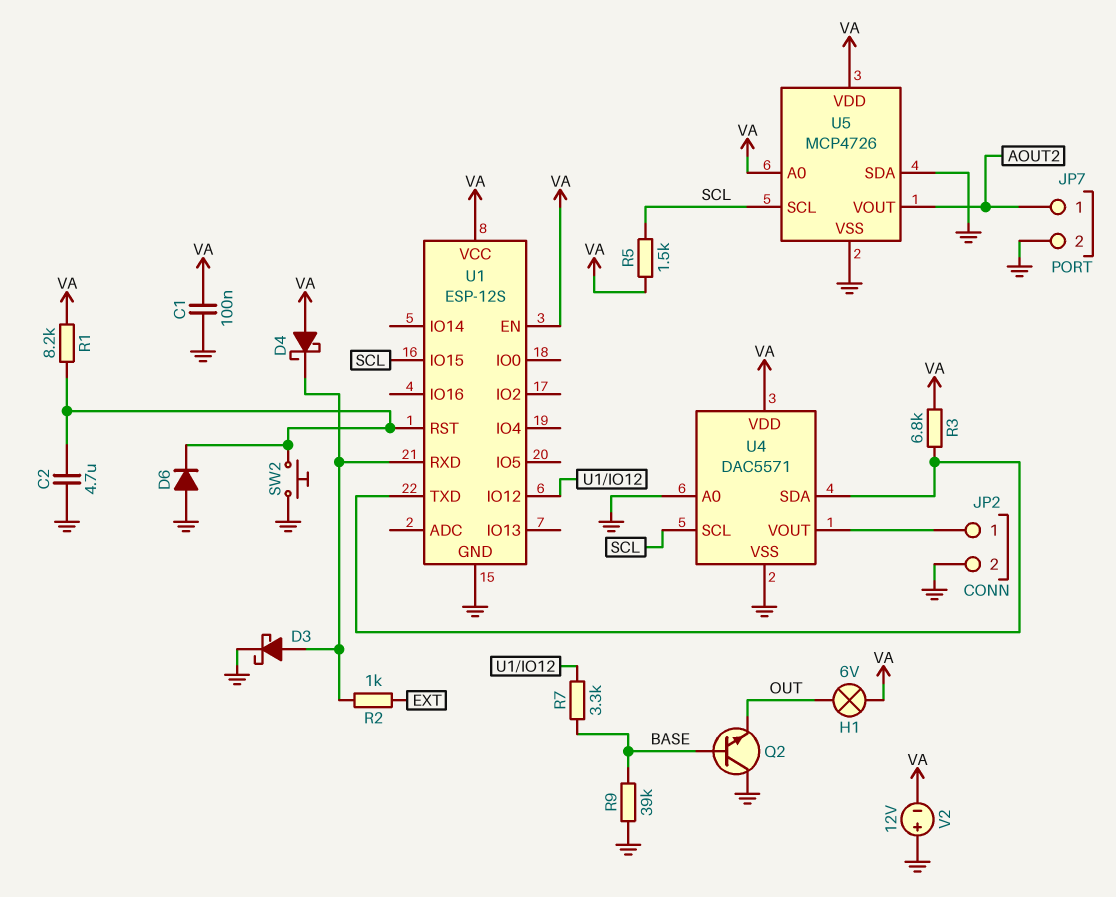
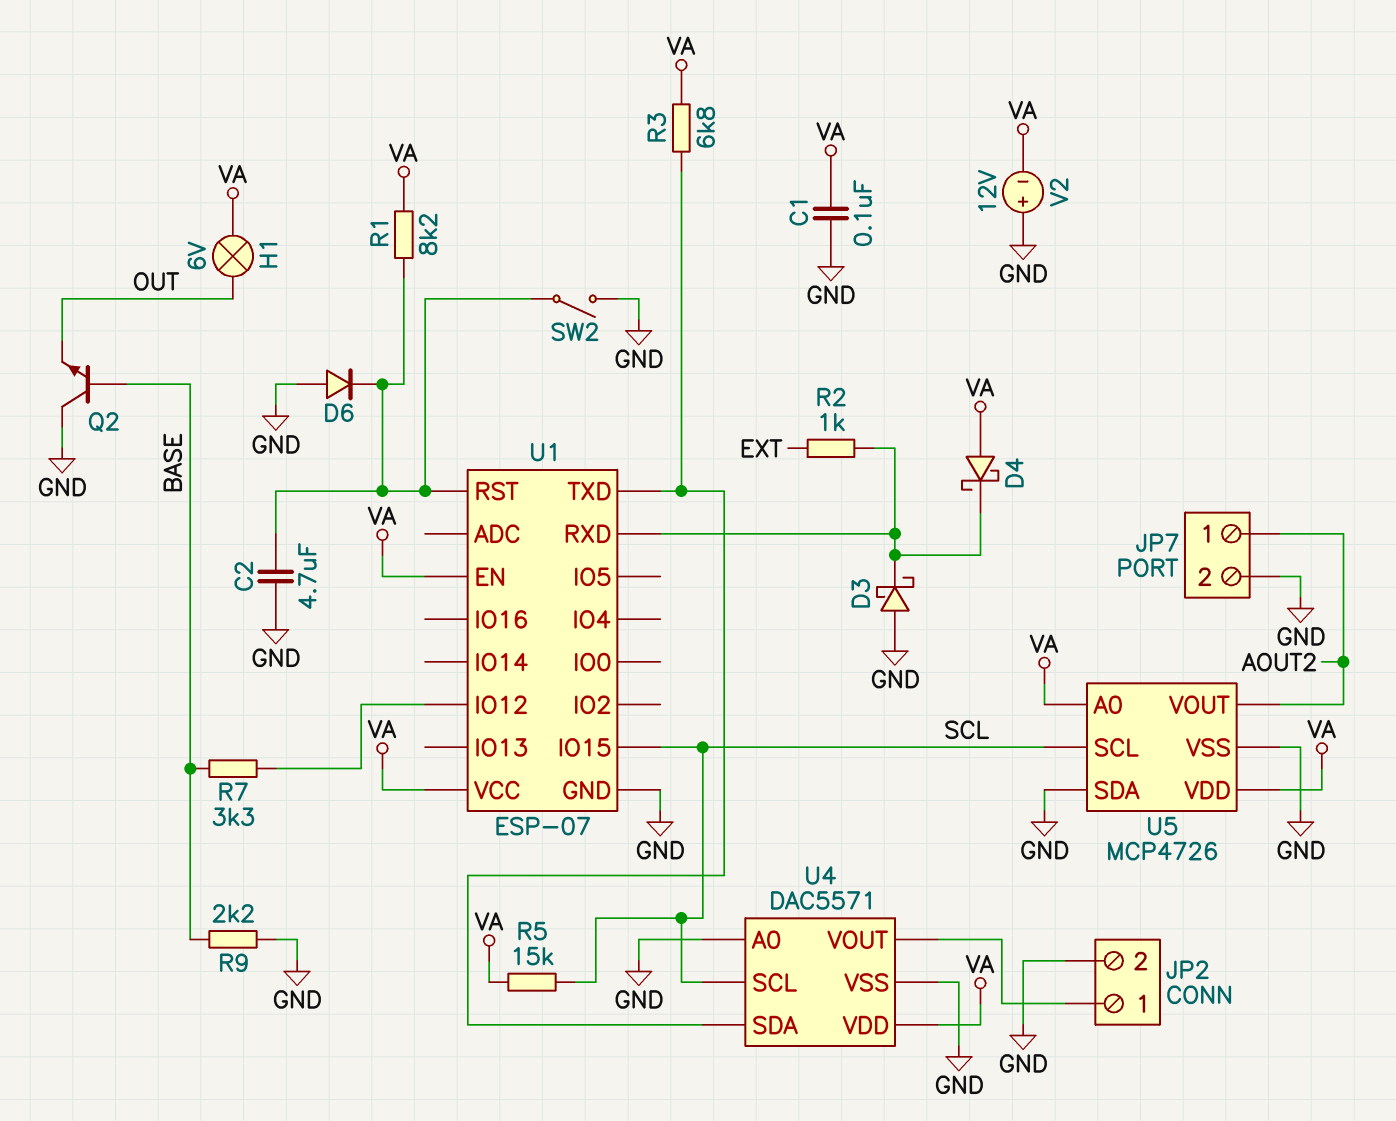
D3: schottky (A U1/RXD, K GND) -> schottky (A GND, K U1/RXD)
R5: 1.5k (SCL, VA) -> 15k (SCL, VA)
R9: 39k (BASE, GND) -> 2.2k (BASE, GND)
SW2: button (GND, U1/RST) -> switch (GND, U1/RST)
U1: ESP-12S -> ESP-07

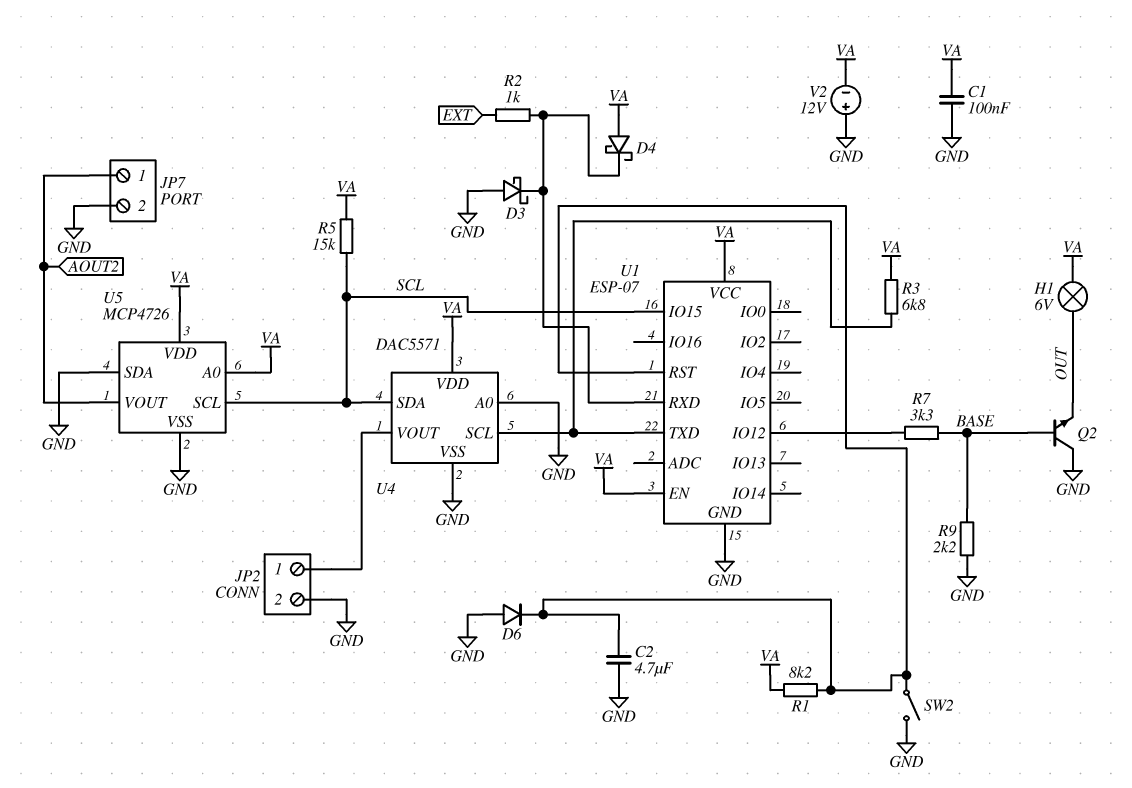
U4 pin SCL: SCL -> U1/TXD
U4 pin SDA: U1/TXD -> SCL

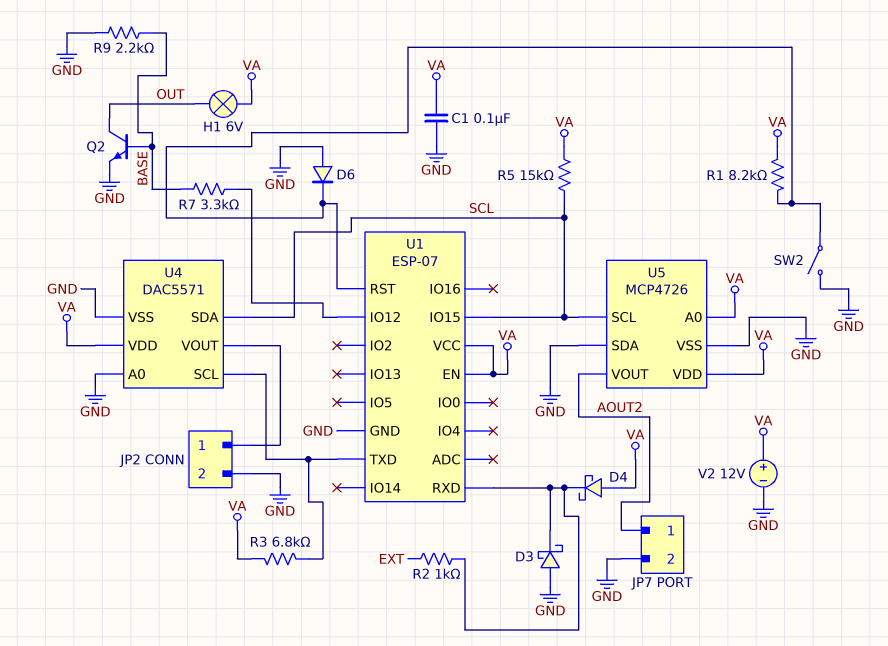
C2: 4.7uF (GND, U1/RST) -> none
Q2: NPN (B BASE, C GND, E OUT) -> NPN (B BASE, C OUT, E GND)
V2: 12V (plus GND, minus VA) -> 12V (plus VA, minus GND)

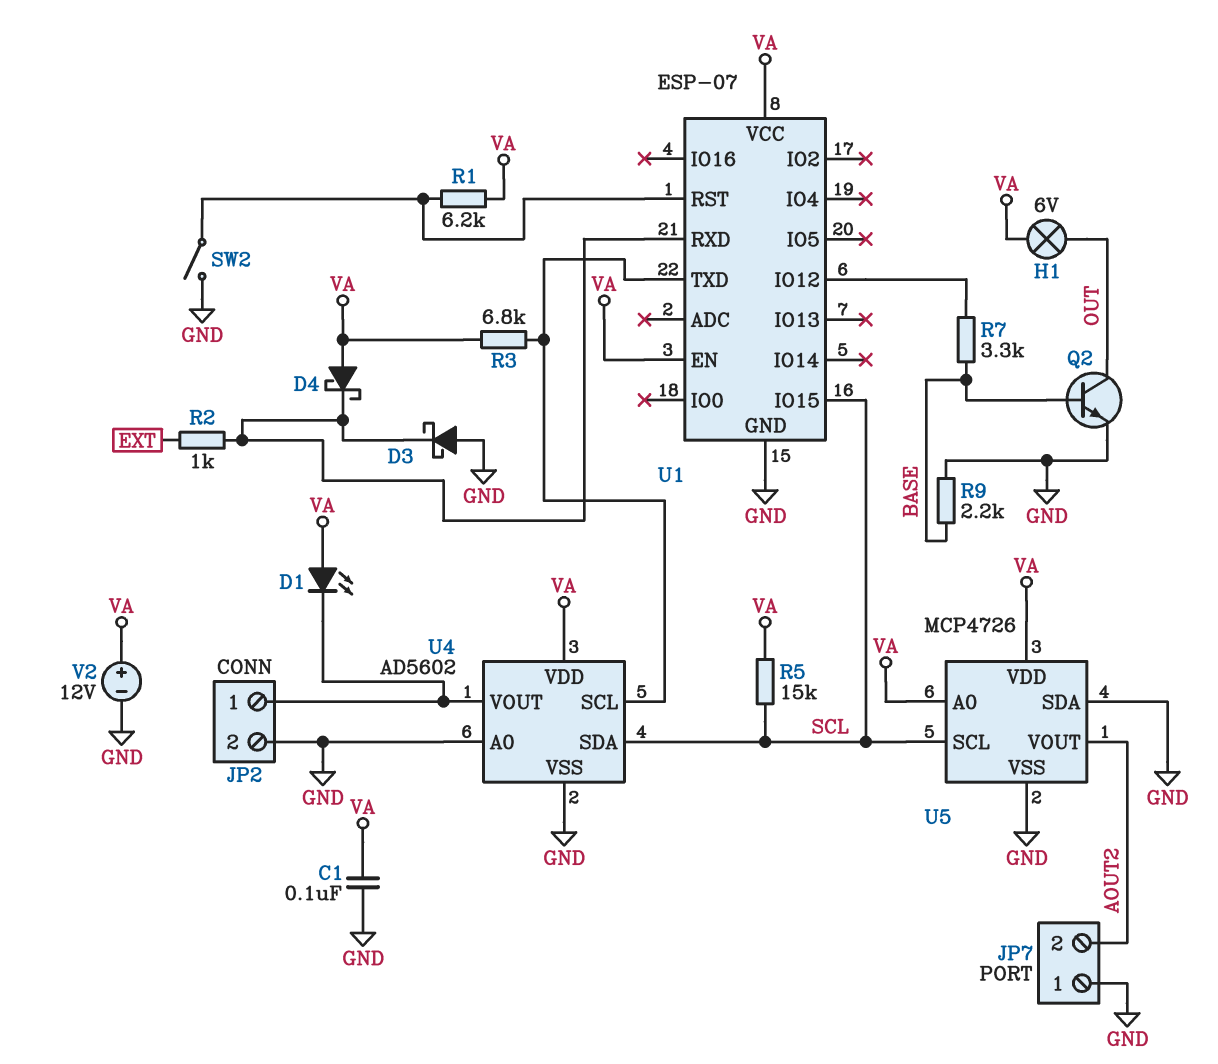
D1: none -> LED (A VA, K JP2/1)
D6: diode (A GND, K U1/RST) -> none
JP7 pin 1: AOUT2 -> GND
JP7 pin 2: GND -> AOUT2
R1: 8.2k (U1/RST, VA) -> 6.2k (U1/RST, VA)
U4: DAC5571 -> AD5602

